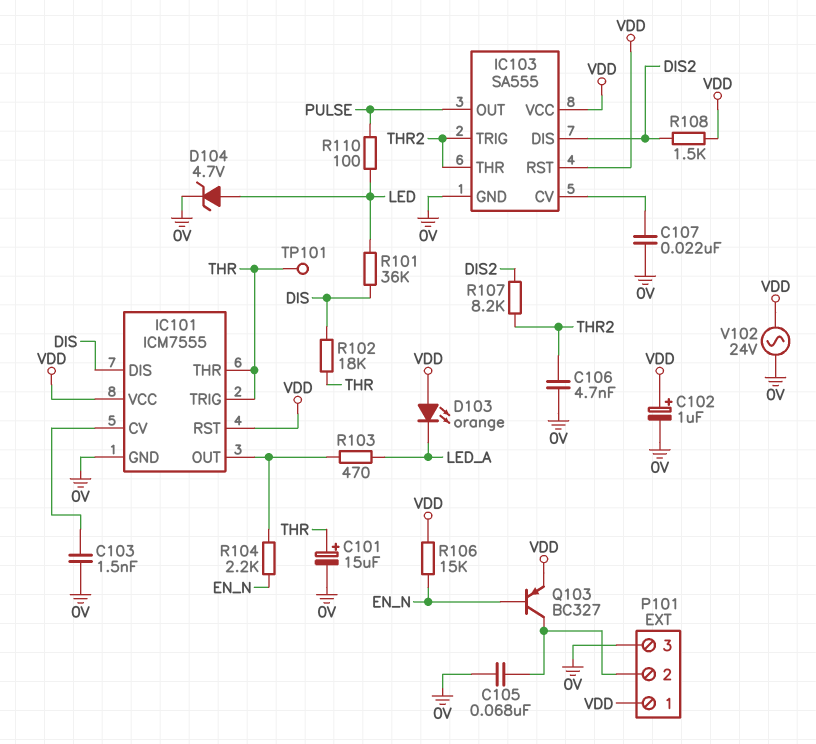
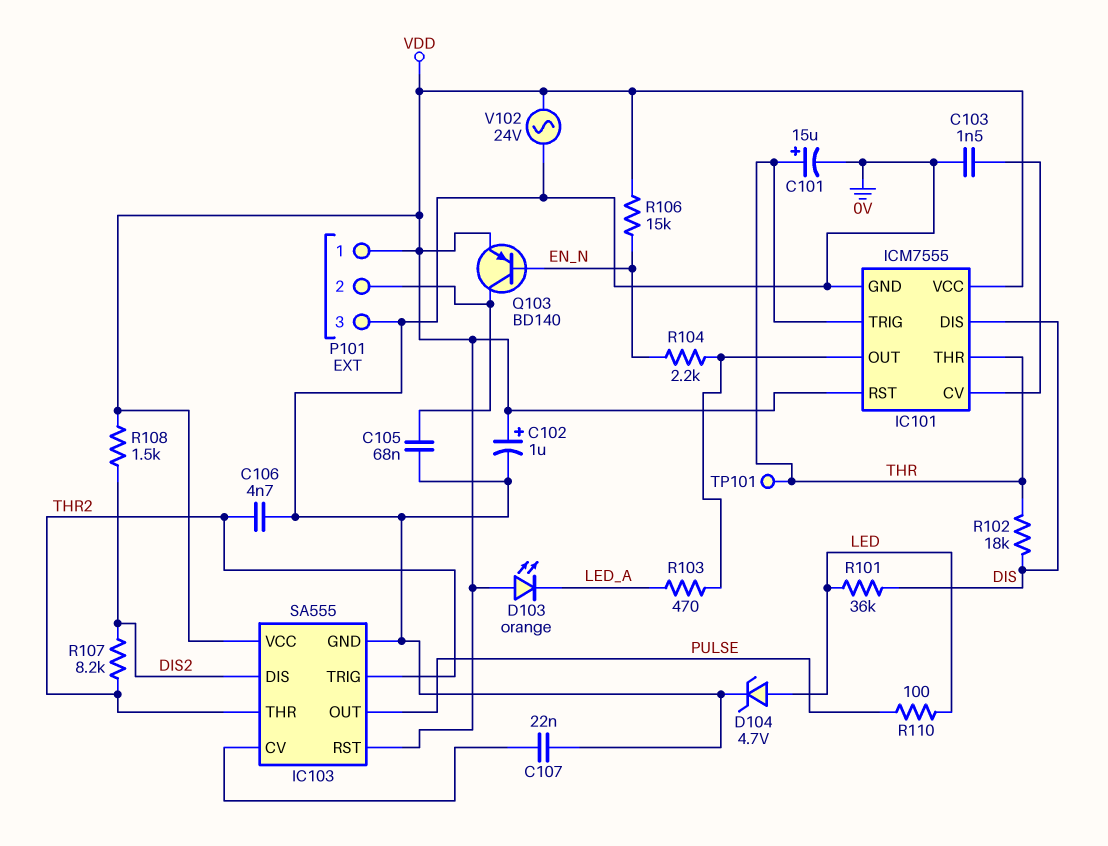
Q103: PNP BC327 (B EN_N, C P101/2, E VDD) -> PNP BD140 (B EN_N, C P101/2, E VDD)

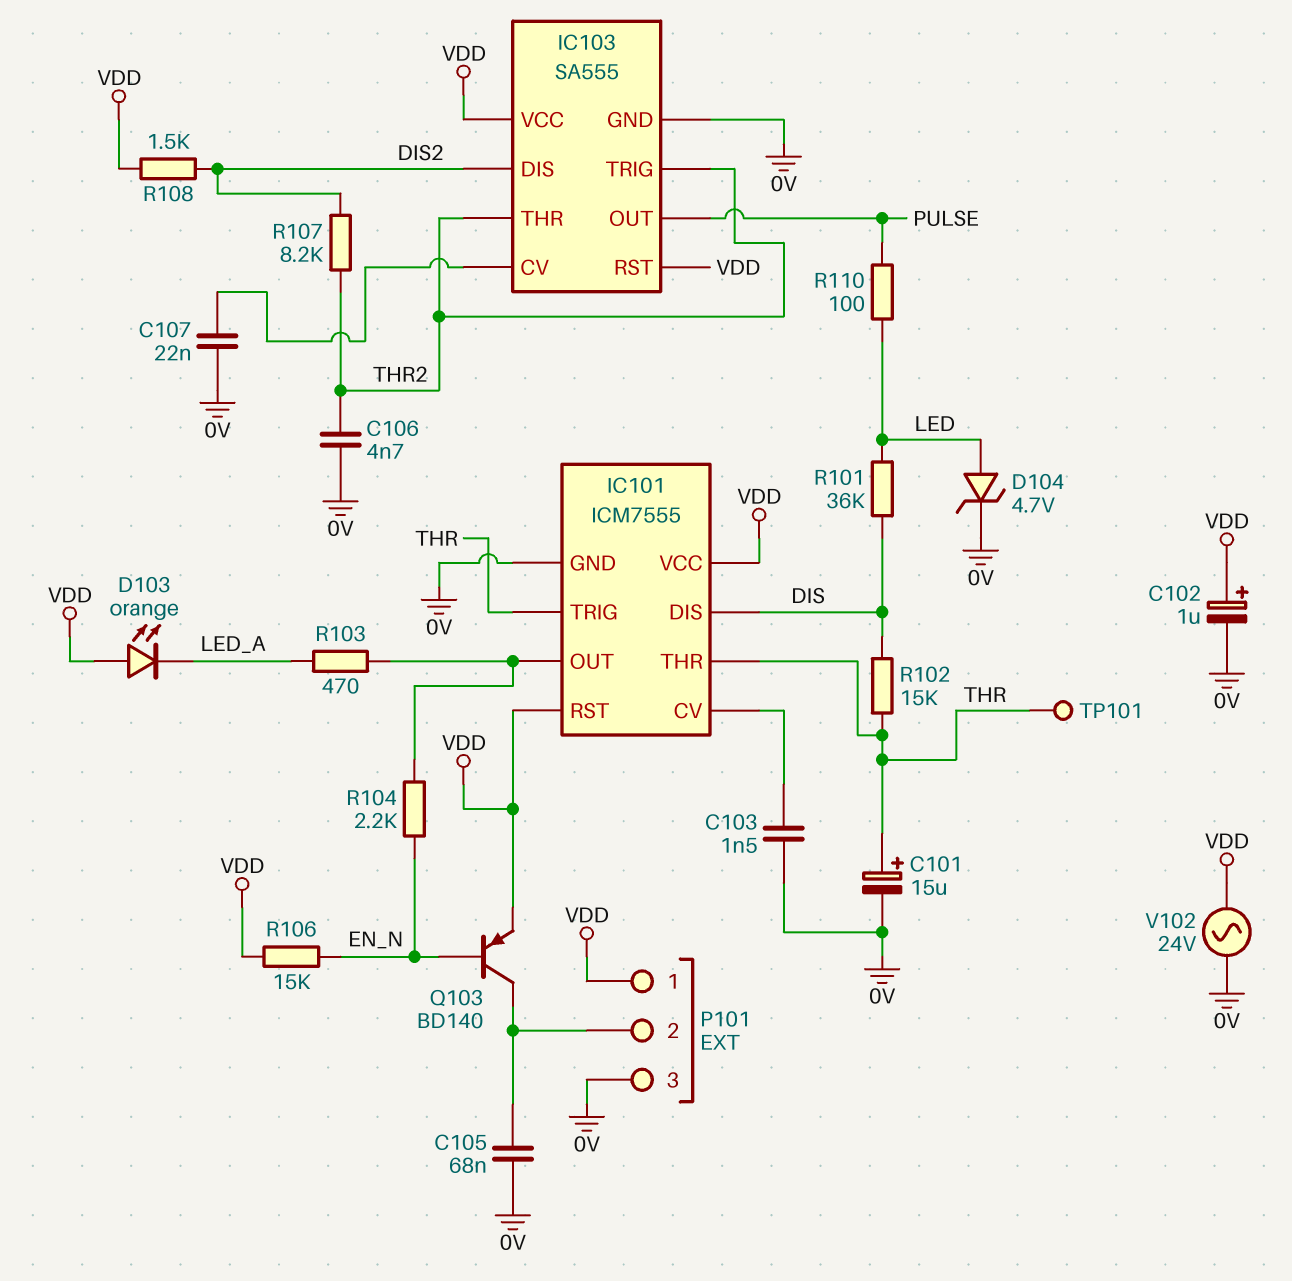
R102: 18k (DIS, THR) -> 15k (DIS, THR)

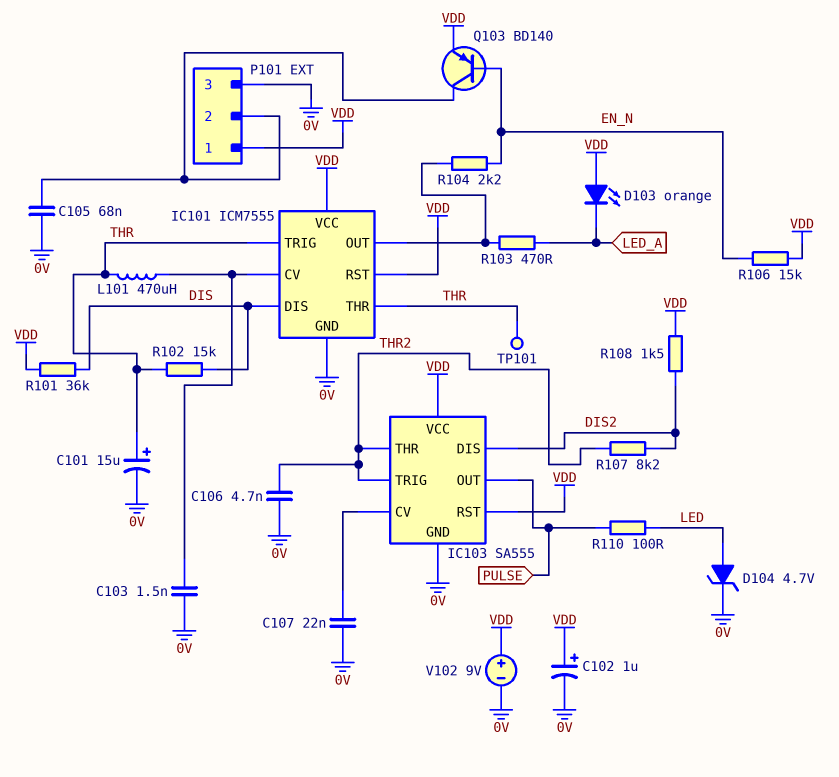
L101: none -> 470uH (IC101/CV, THR)
R101: 36k (DIS, LED) -> 36k (DIS, VDD)
V102: AC 24V (0V, VDD) -> 9V (plus VDD, minus 0V)

